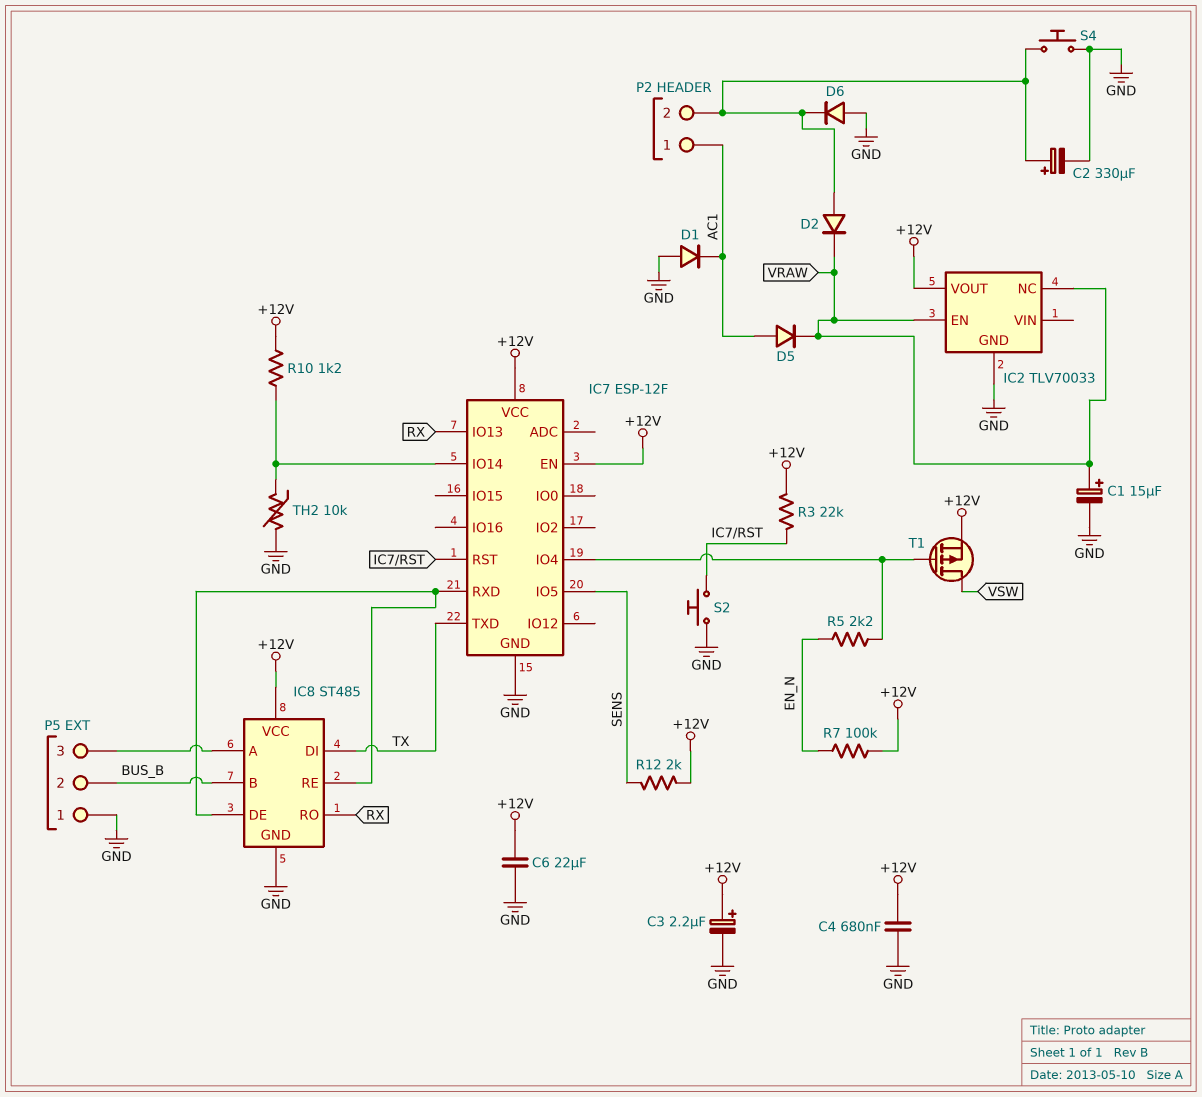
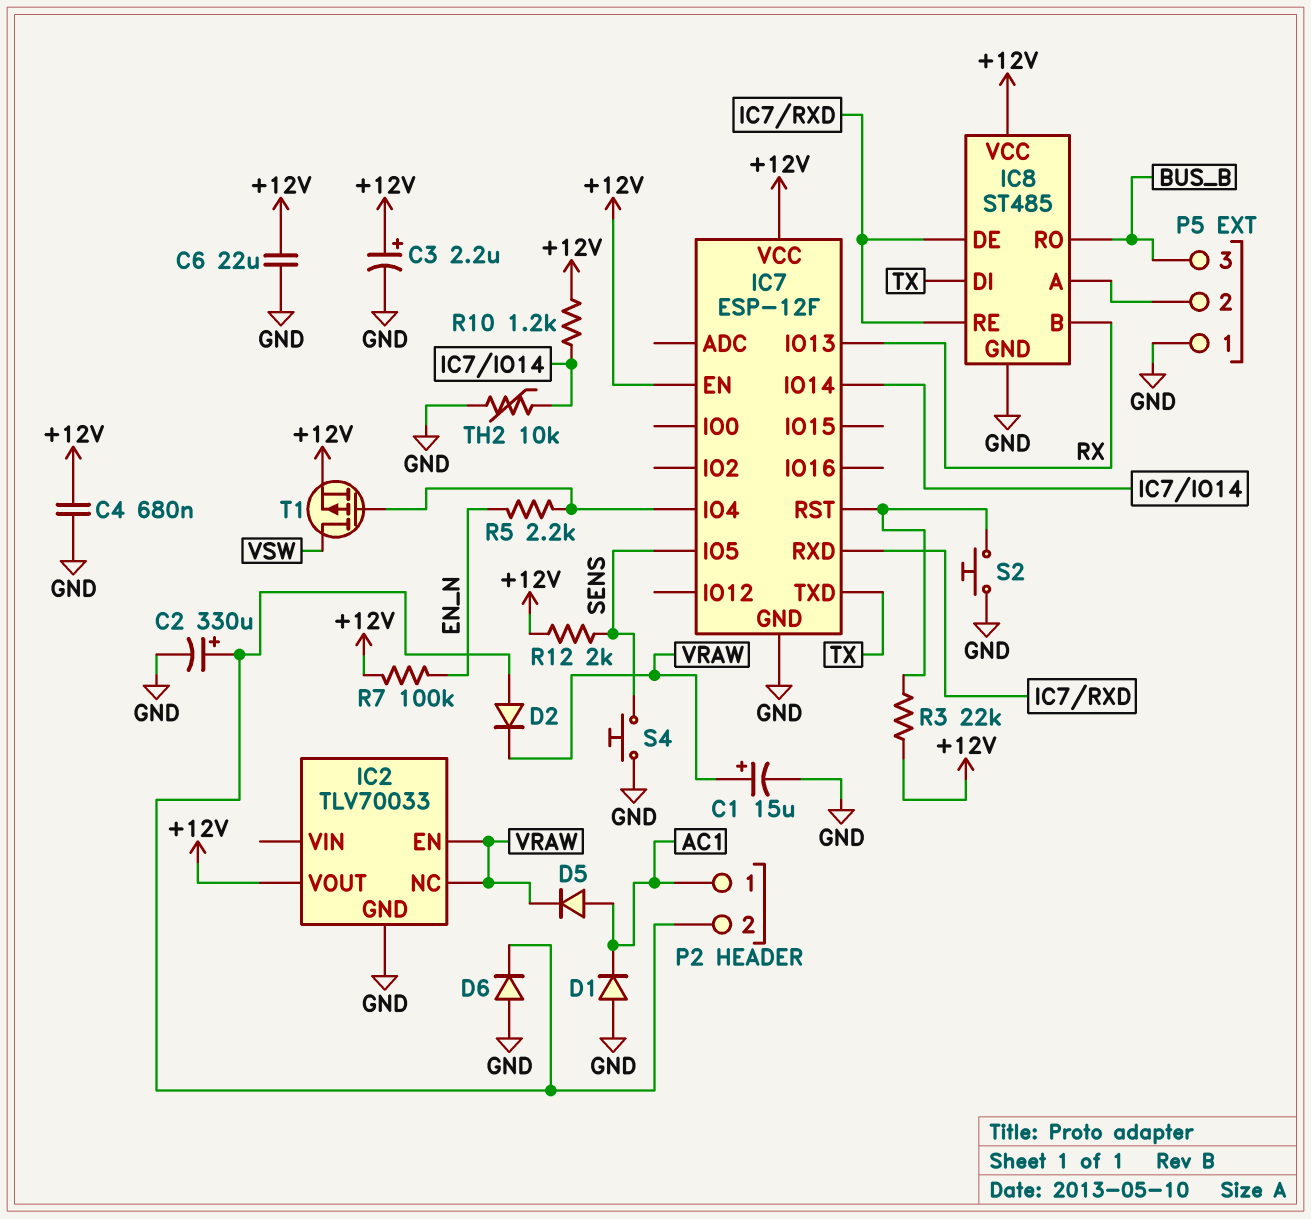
IC8 pin B: BUS_B -> RX
IC8 pin RO: RX -> BUS_B
P5 pin 2: BUS_B -> IC8/A
P5 pin 3: IC8/A -> BUS_B
S4: button (GND, P2/2) -> button (GND, SENS)

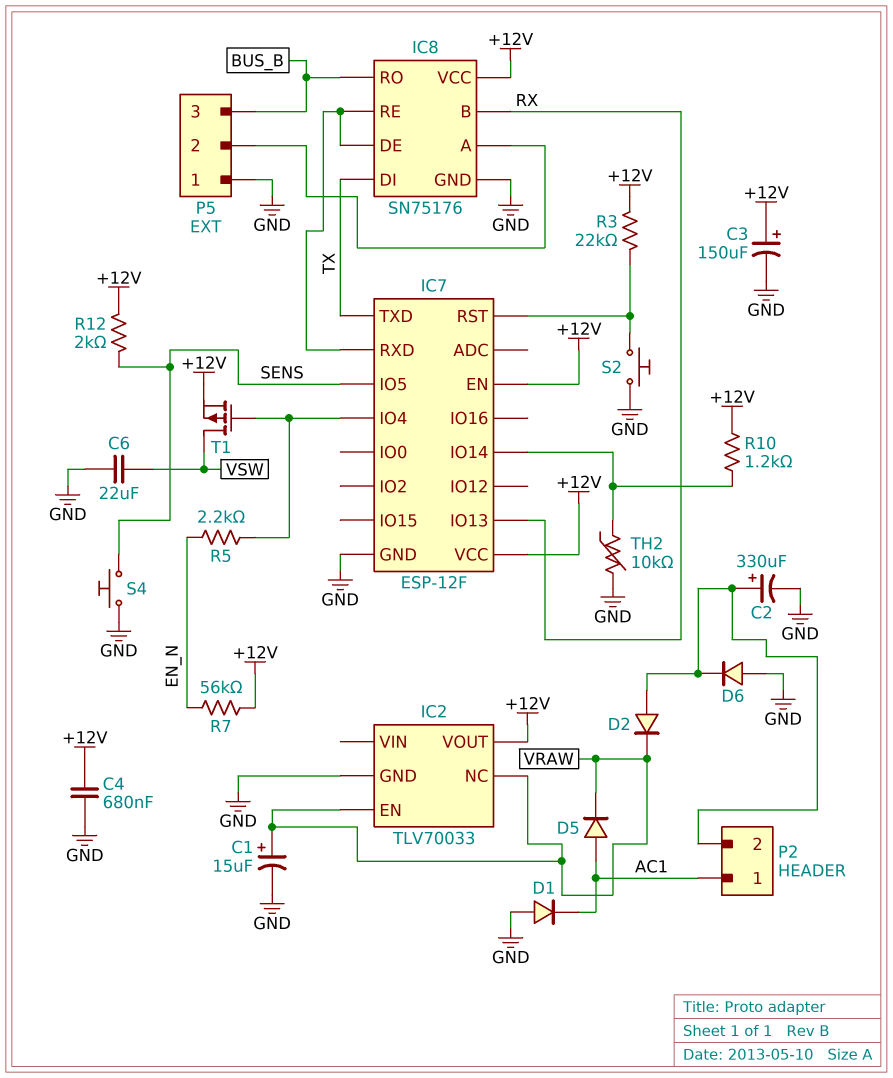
C3: 2.2uF (plus +12V, minus GND) -> 150uF (plus +12V, minus GND)
C6: 22uF (+12V, GND) -> 22uF (GND, VSW)
IC8: ST485 -> SN75176
R7: 100k (+12V, EN_N) -> 56k (+12V, EN_N)

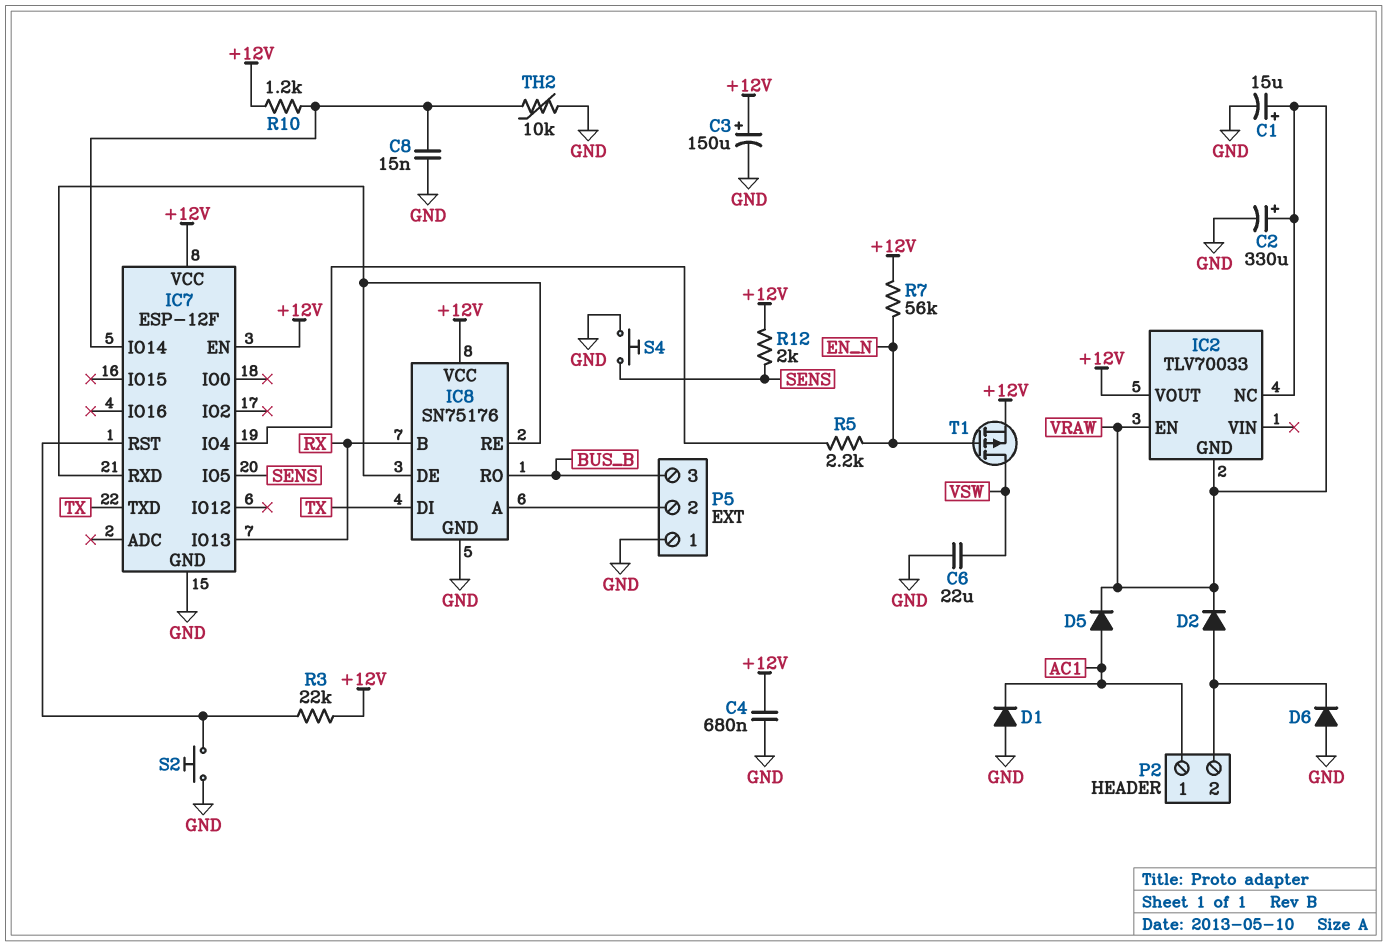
C2: 330uF (plus P2/2, minus GND) -> 330uF (plus VRAW, minus GND)
C8: none -> 15nF (GND, IC7/IO14)
IC2 pin GND: GND -> VRAW
T1: PMOS (G IC7/IO4, D VSW, S +12V) -> PMOS (G EN_N, D VSW, S +12V)

